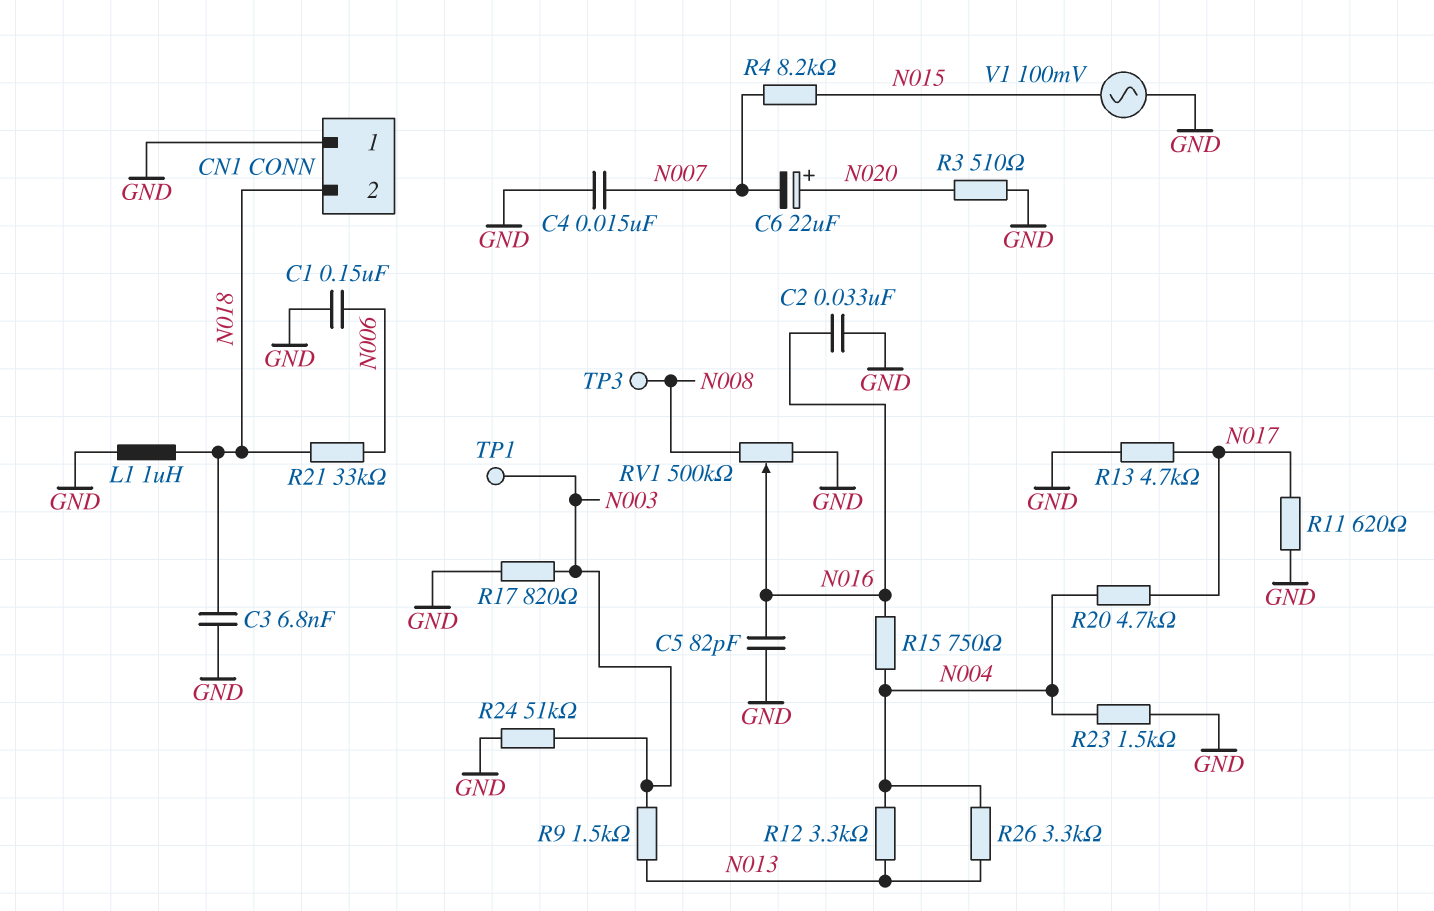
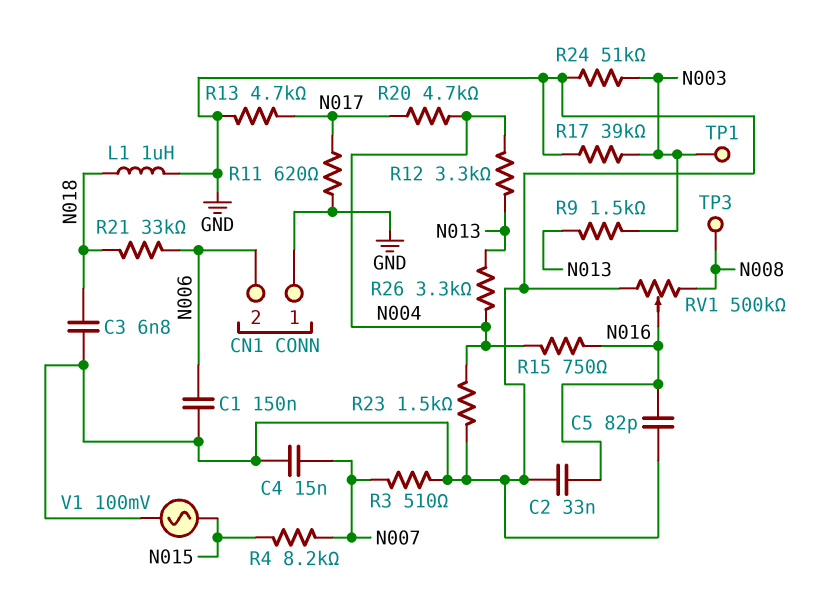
C6: 22uF (plus N020, minus N007) -> none
CN1 pin 2: N018 -> N006
R3: 510 (GND, N020) -> 510 (GND, N007)
R17: 820 (GND, N003) -> 39k (GND, N003)

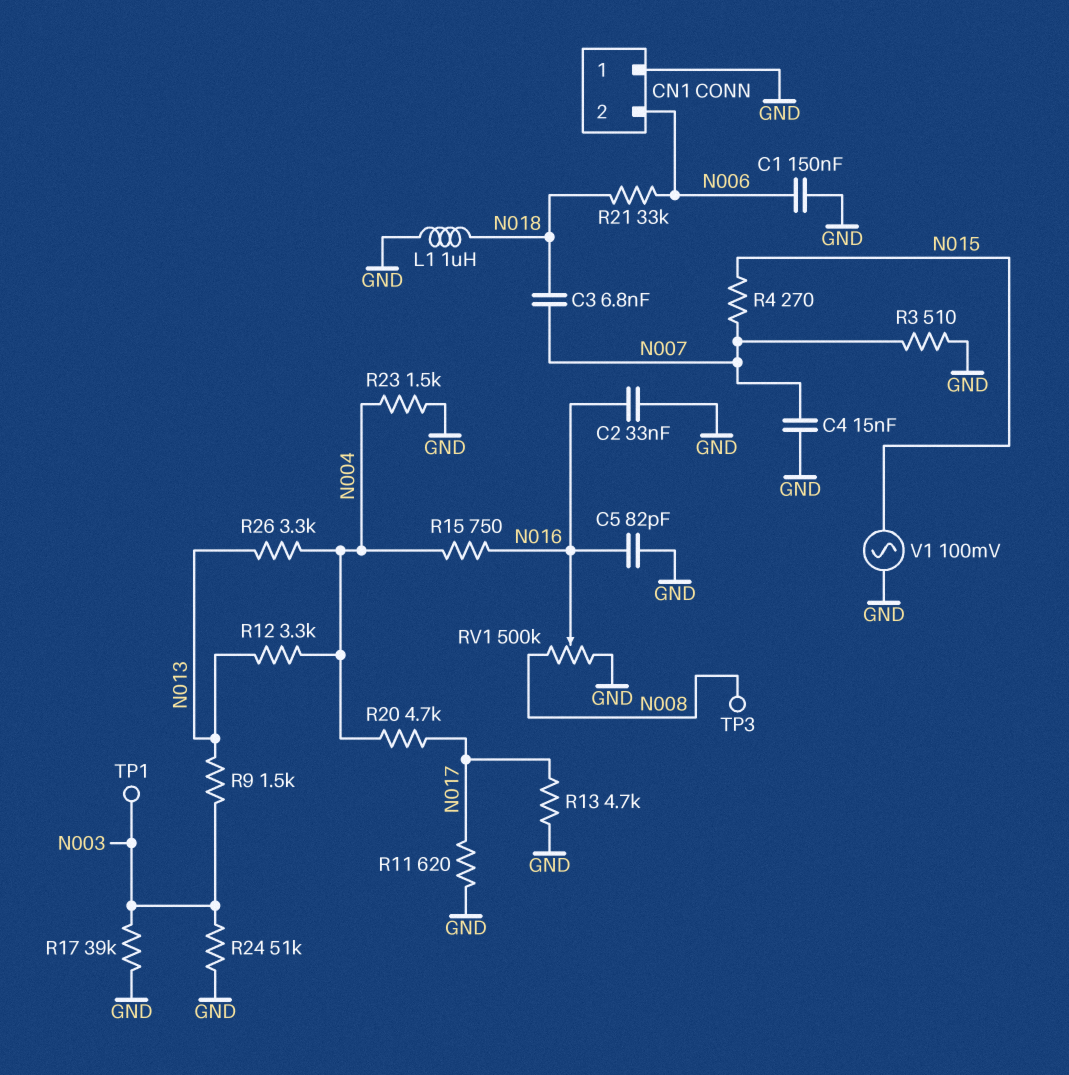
C3: 6.8nF (GND, N018) -> 6.8nF (N007, N018)
R4: 8.2k (N007, N015) -> 270 (N007, N015)

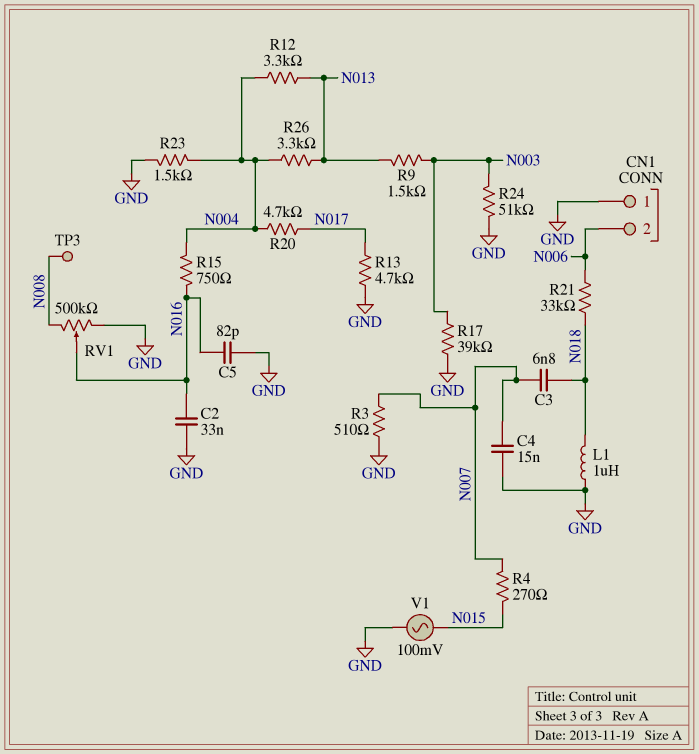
C1: 150nF (GND, N006) -> none
R11: 620 (GND, N017) -> none
TP1: test point (N003) -> none

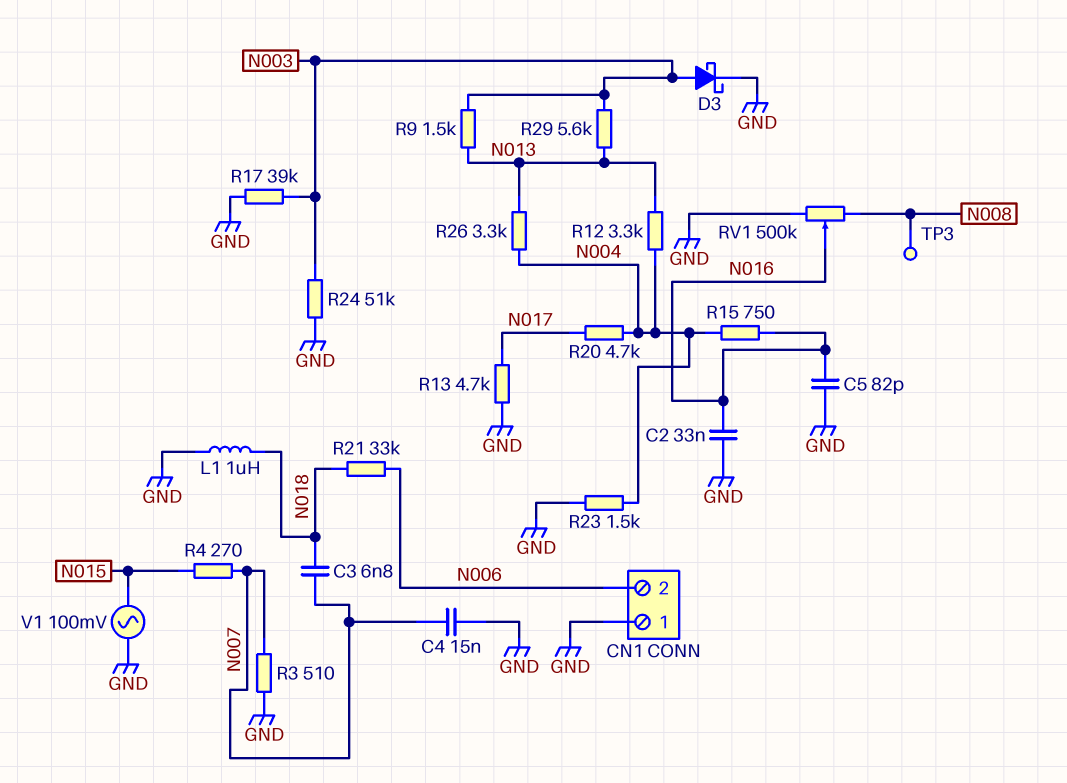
D3: none -> schottky (A N003, K GND)
R29: none -> 5.6k (N003, N013)

